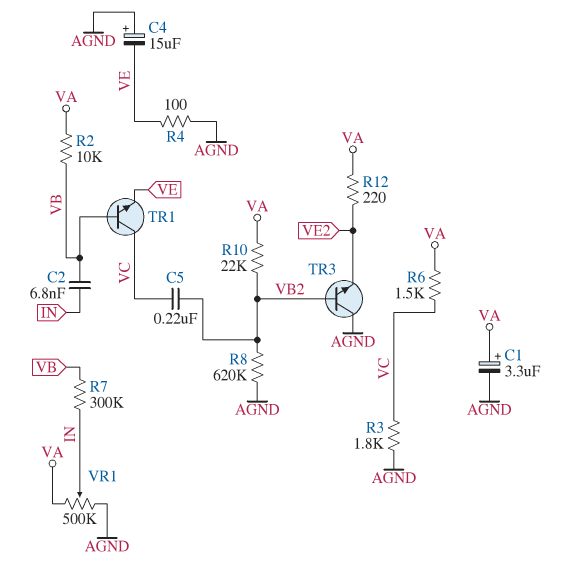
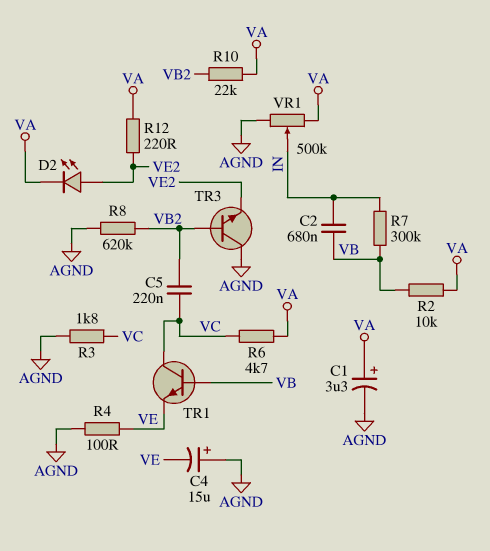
C2: 6.8nF (IN, VB) -> 680nF (IN, VB)
D2: none -> LED (A VE2, K VA)
R6: 1.5k (VA, VC) -> 4.7k (VA, VC)

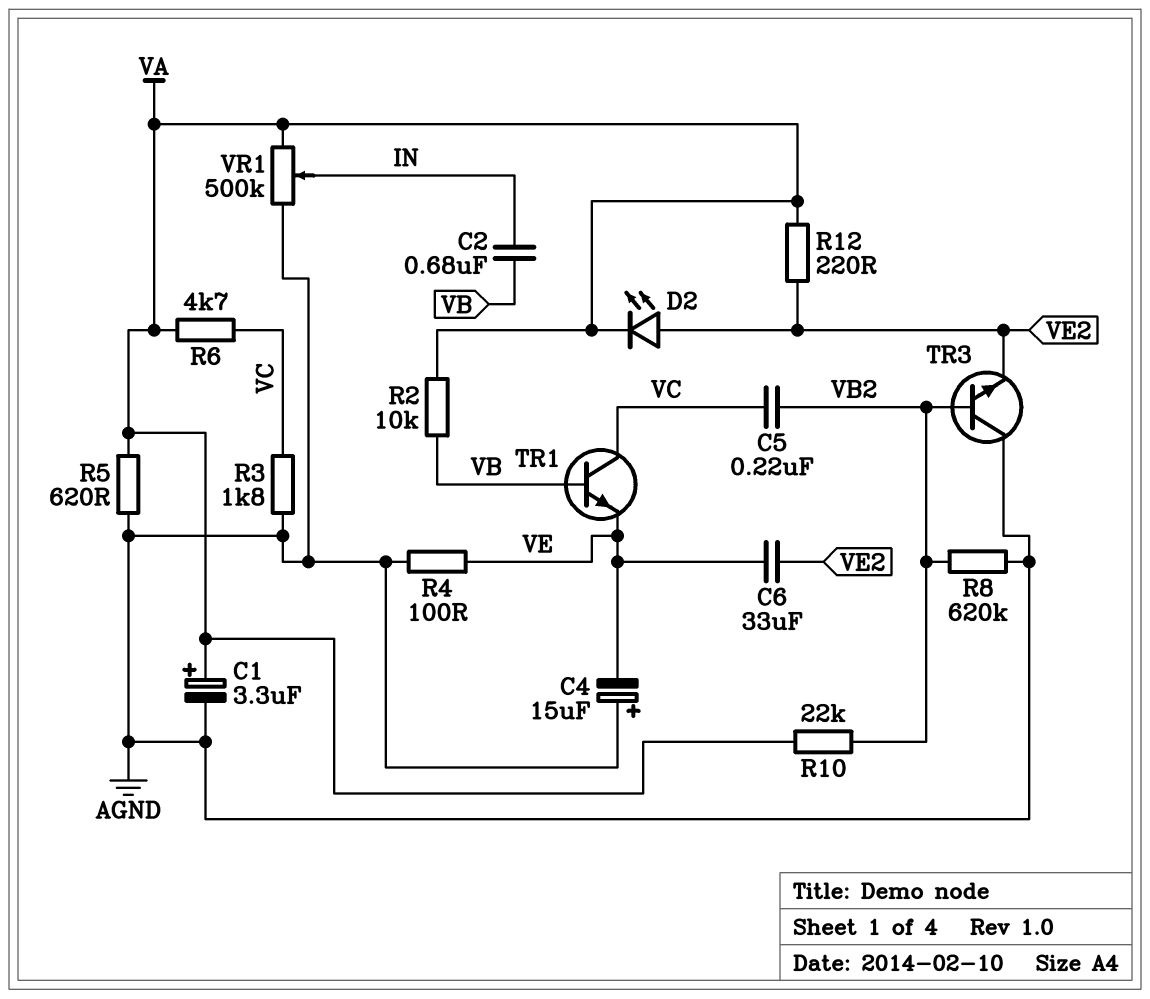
C6: none -> 33uF (VE, VE2)
R5: none -> 620 (AGND, VA)
R7: 300k (IN, VB) -> none

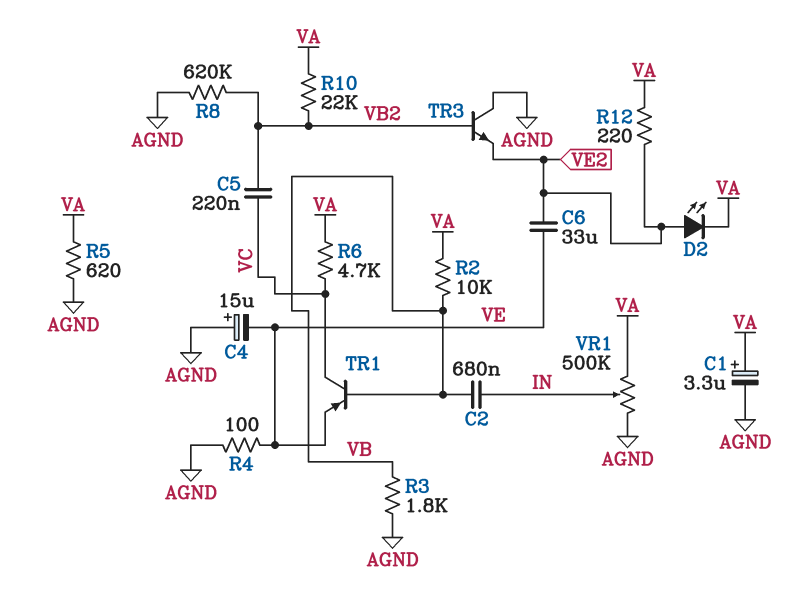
R3: 1.8k (AGND, VC) -> 1.8k (AGND, VB)
TR1: NPN (B VB, C VC, E VE) -> PNP (B VB, C VC, E VE)

